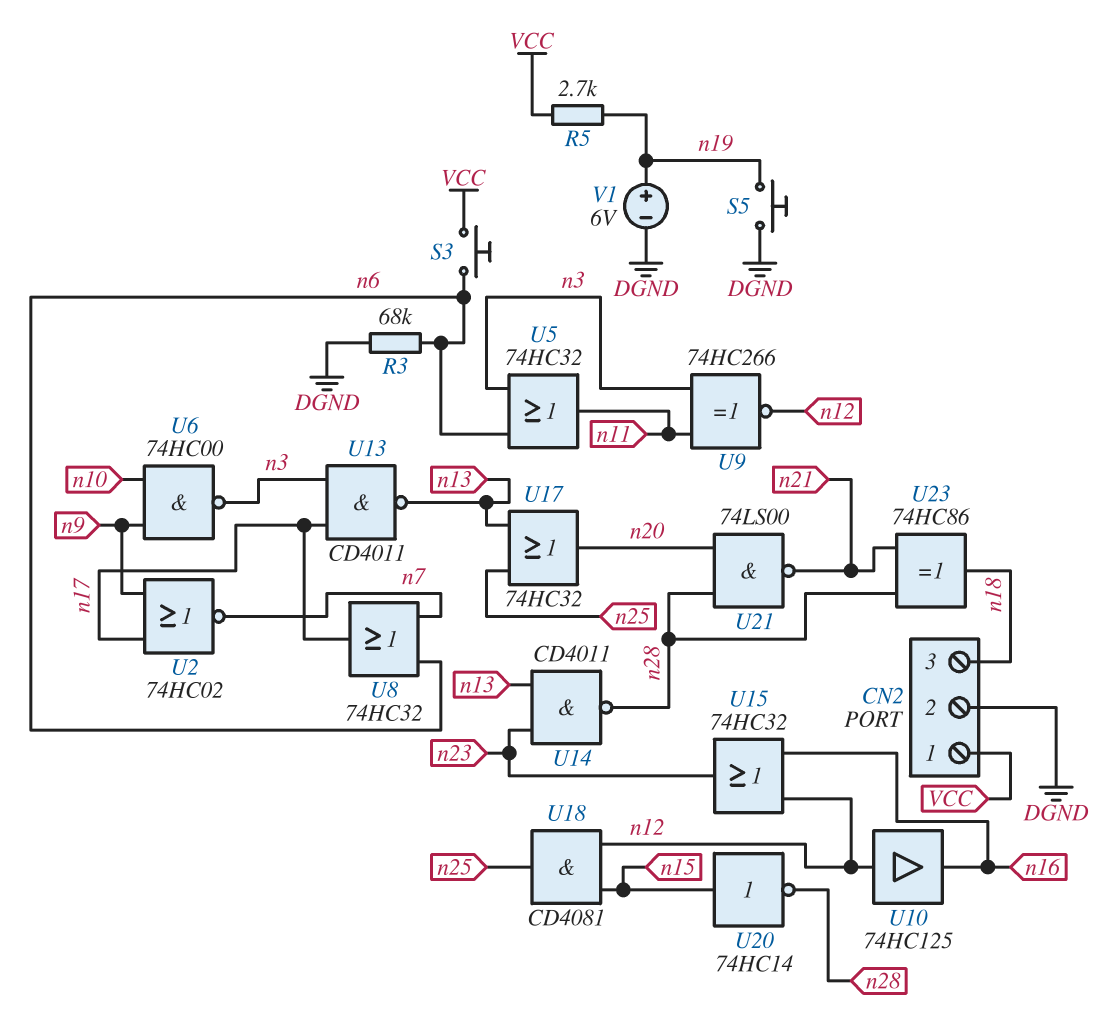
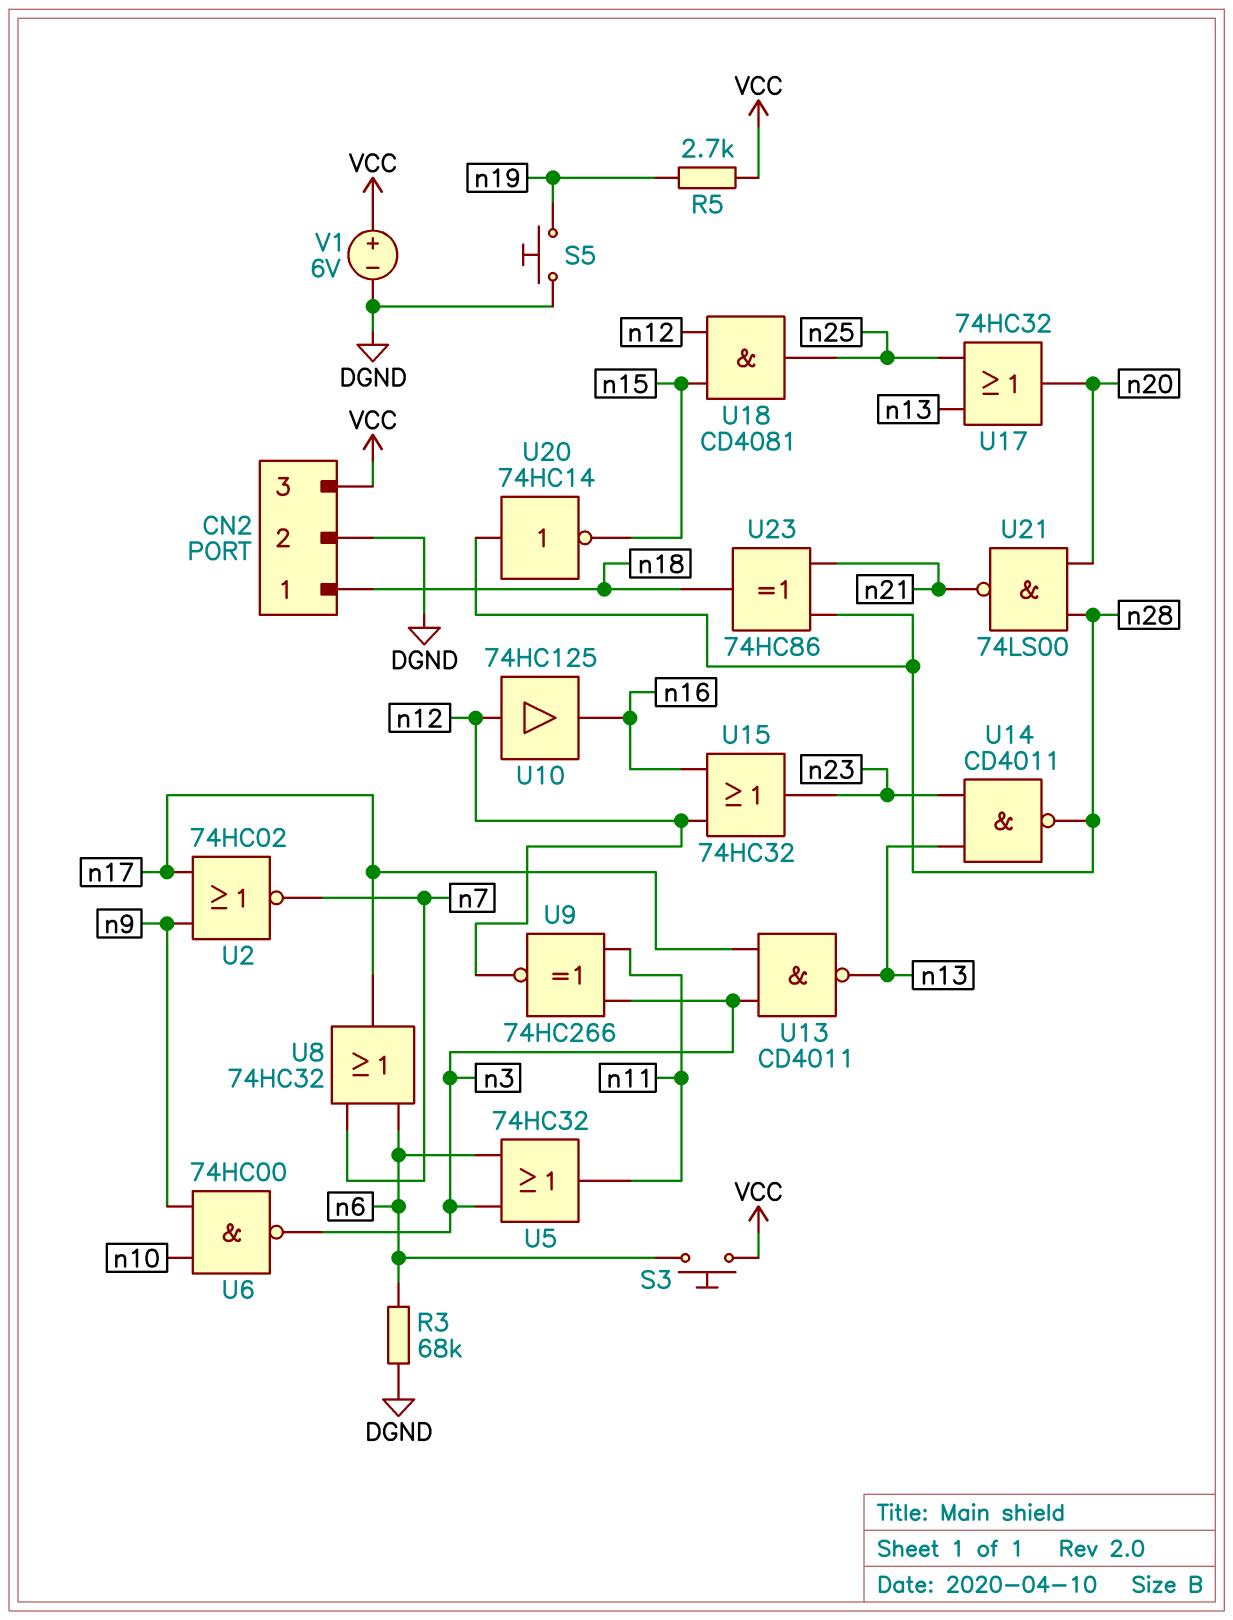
CN2 pin 1: VCC -> n18
CN2 pin 3: n18 -> VCC
U20: NOT 74HC14 (in n15, out n28) -> NOT 74HC14 (in n28, out n15)
V1: 6V (plus n19, minus DGND) -> 6V (plus VCC, minus DGND)

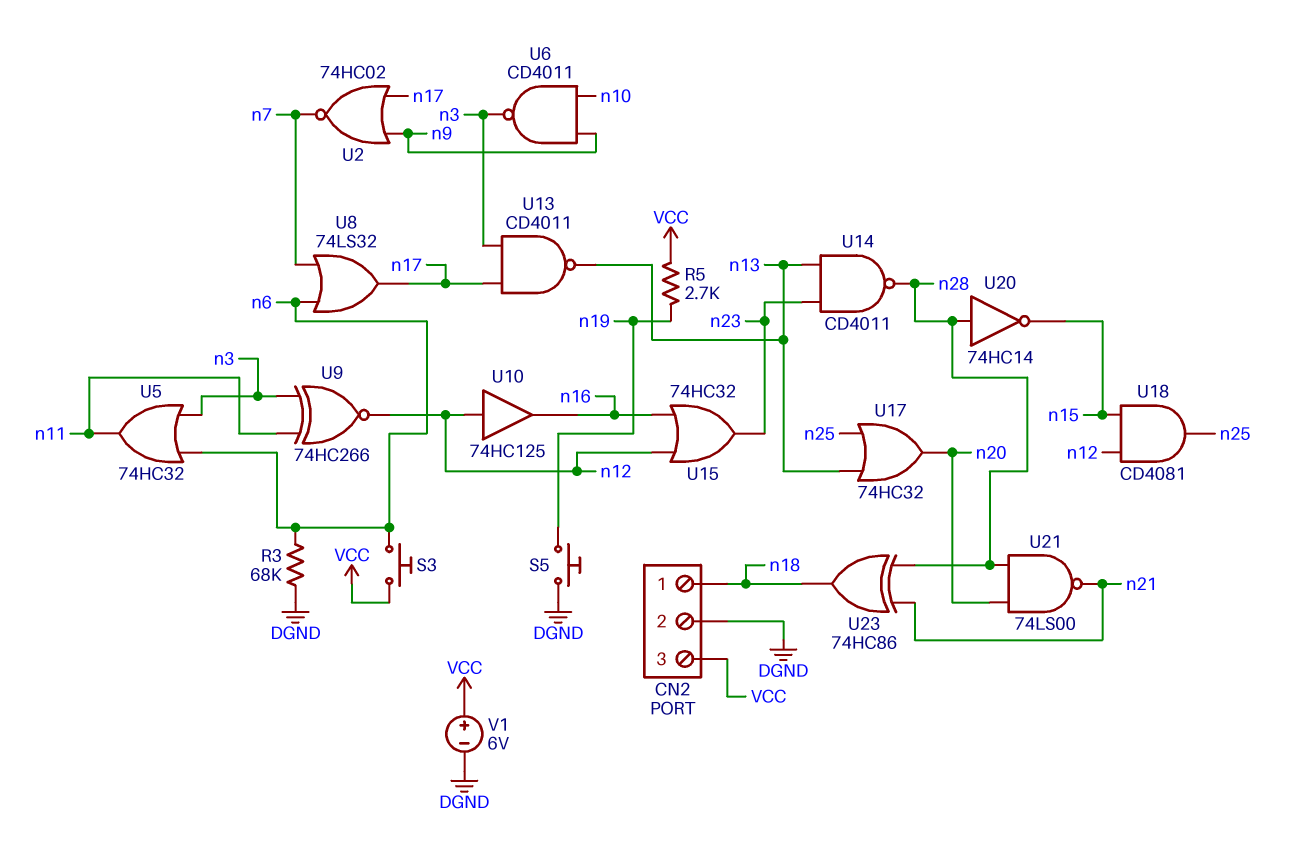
U6: NAND 74HC00 (in n9, in n10, out n3) -> NAND CD4011 (in n9, in n10, out n3)
U8: OR 74HC32 (in n6, in n7, out n17) -> OR 74LS32 (in n6, in n7, out n17)

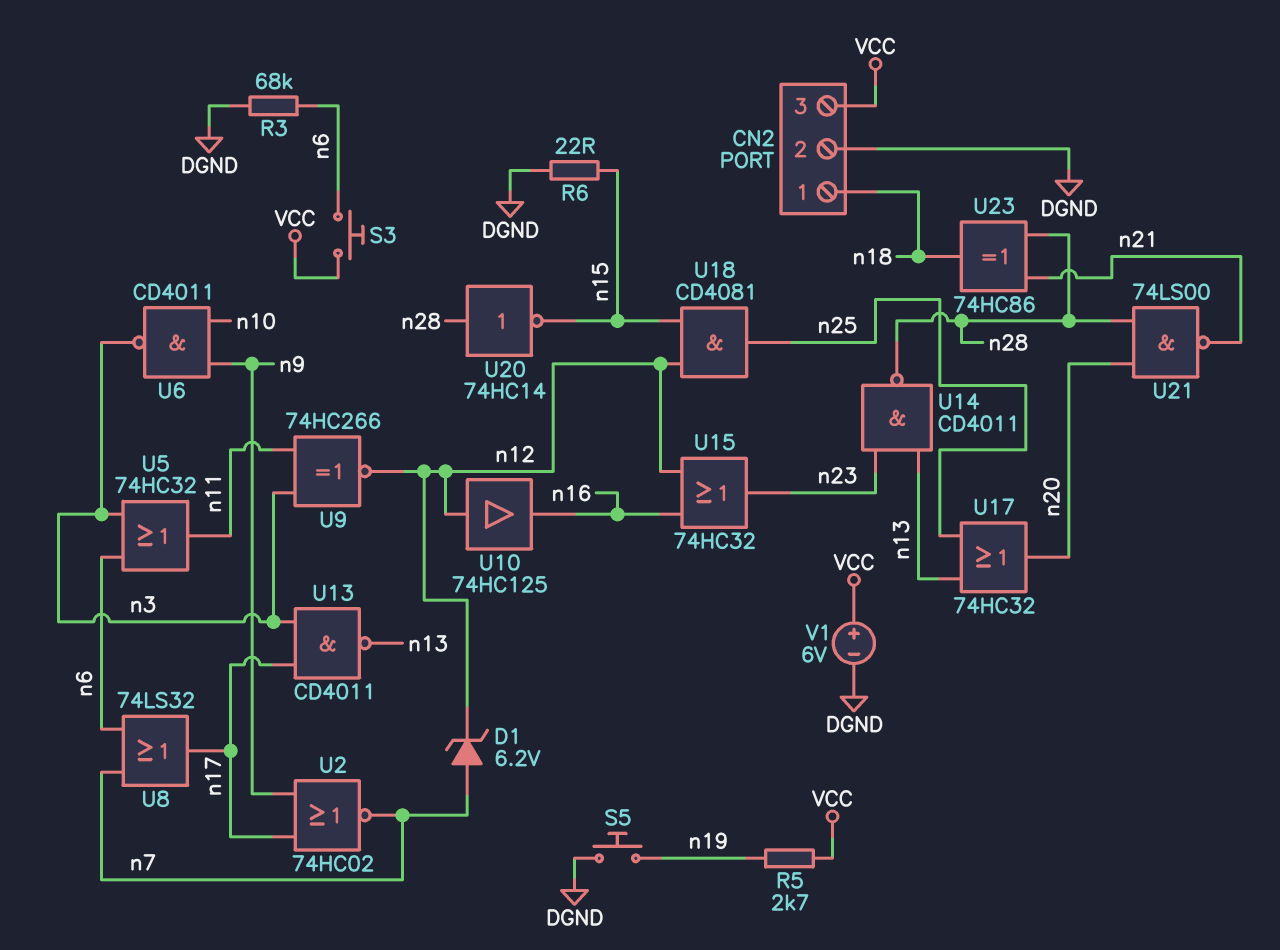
D1: none -> zener 6.2V (A n7, K n12)
R6: none -> 22 (DGND, n15)

